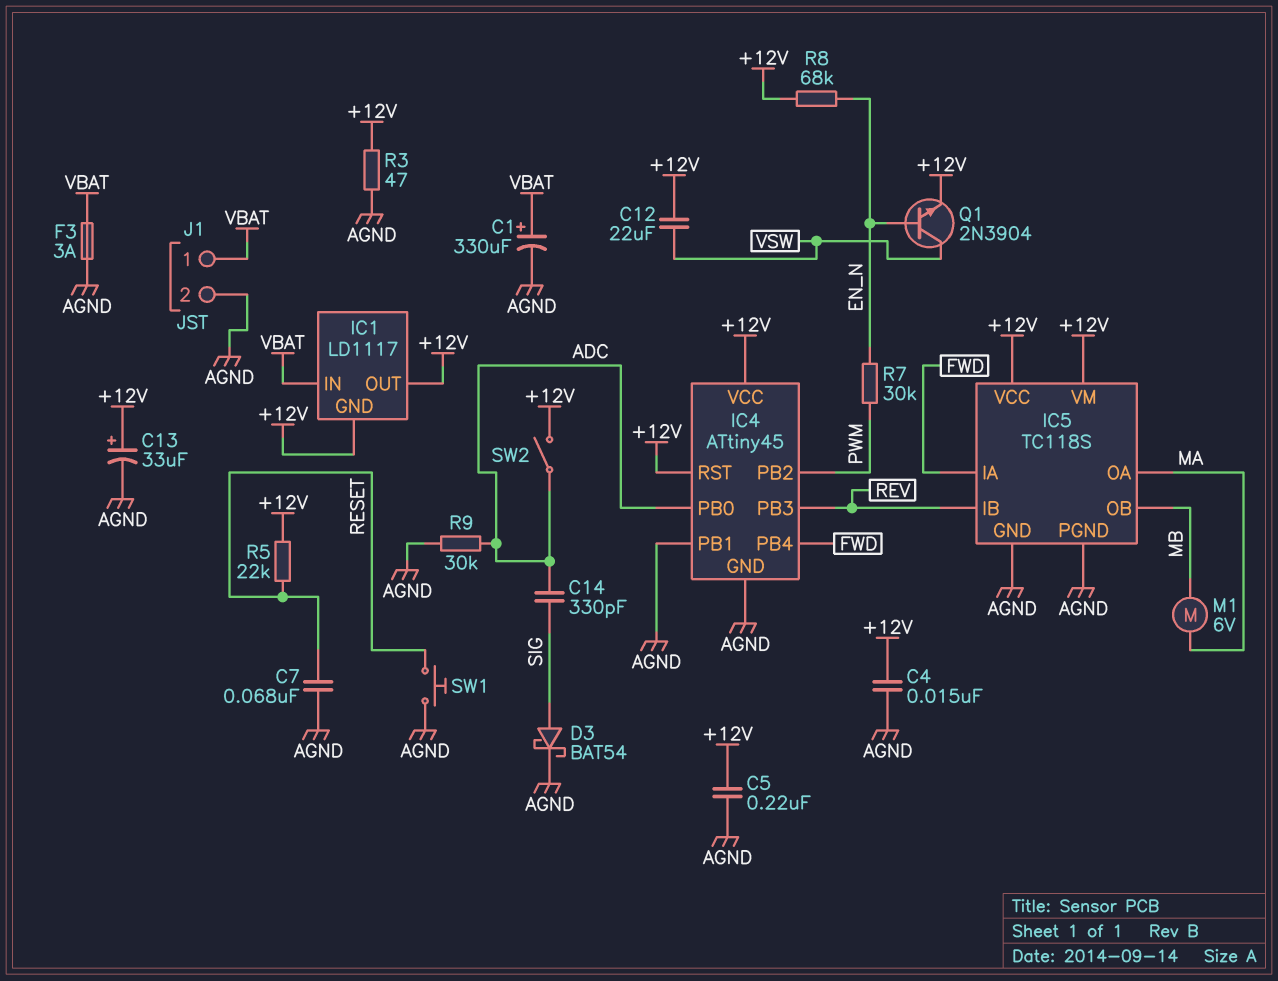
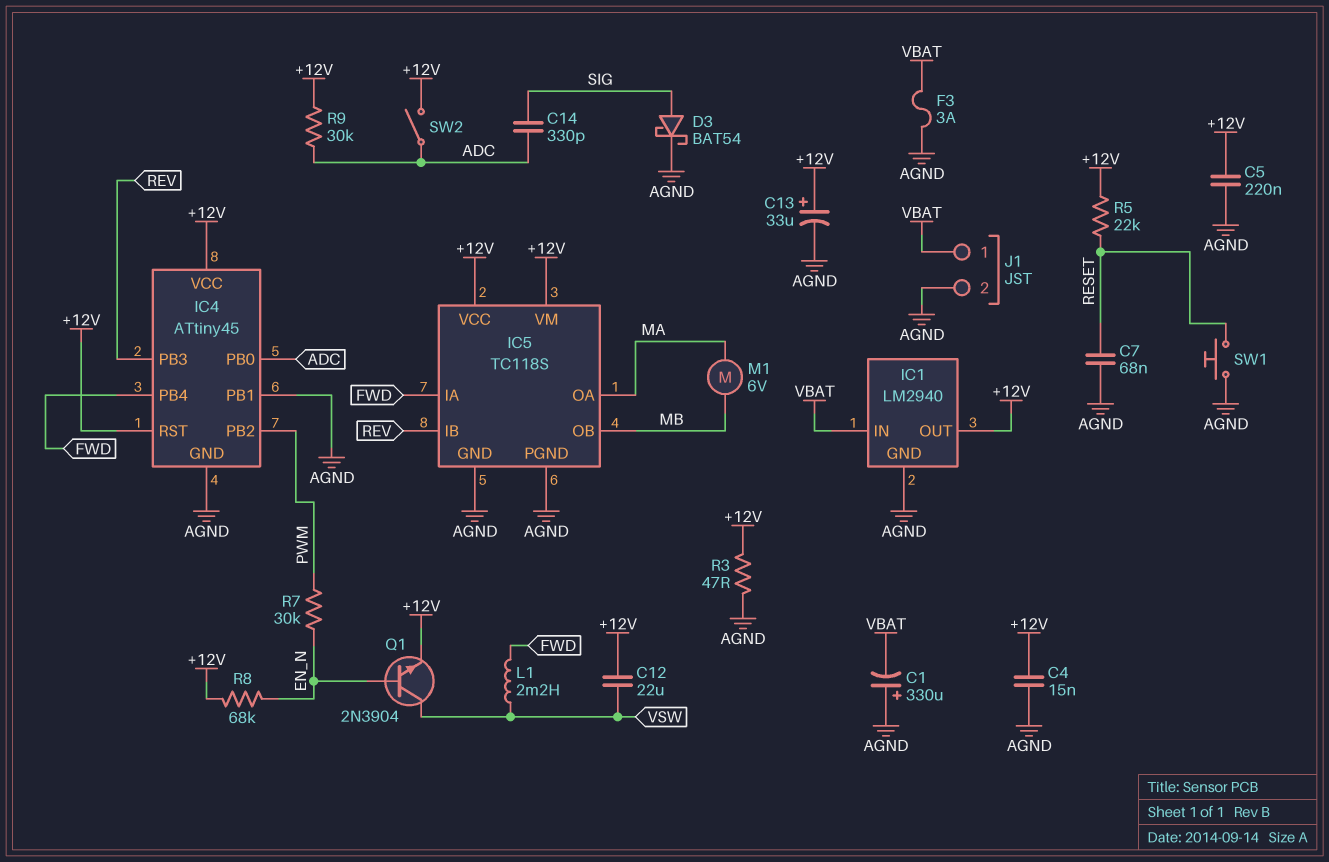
C1: 330uF (plus VBAT, minus AGND) -> 330uF (plus AGND, minus VBAT)
IC1: LD1117 -> LM2940
IC1 pin GND: +12V -> AGND
L1: none -> 2.2mH (FWD, VSW)
R9: 30k (ADC, AGND) -> 30k (+12V, ADC)

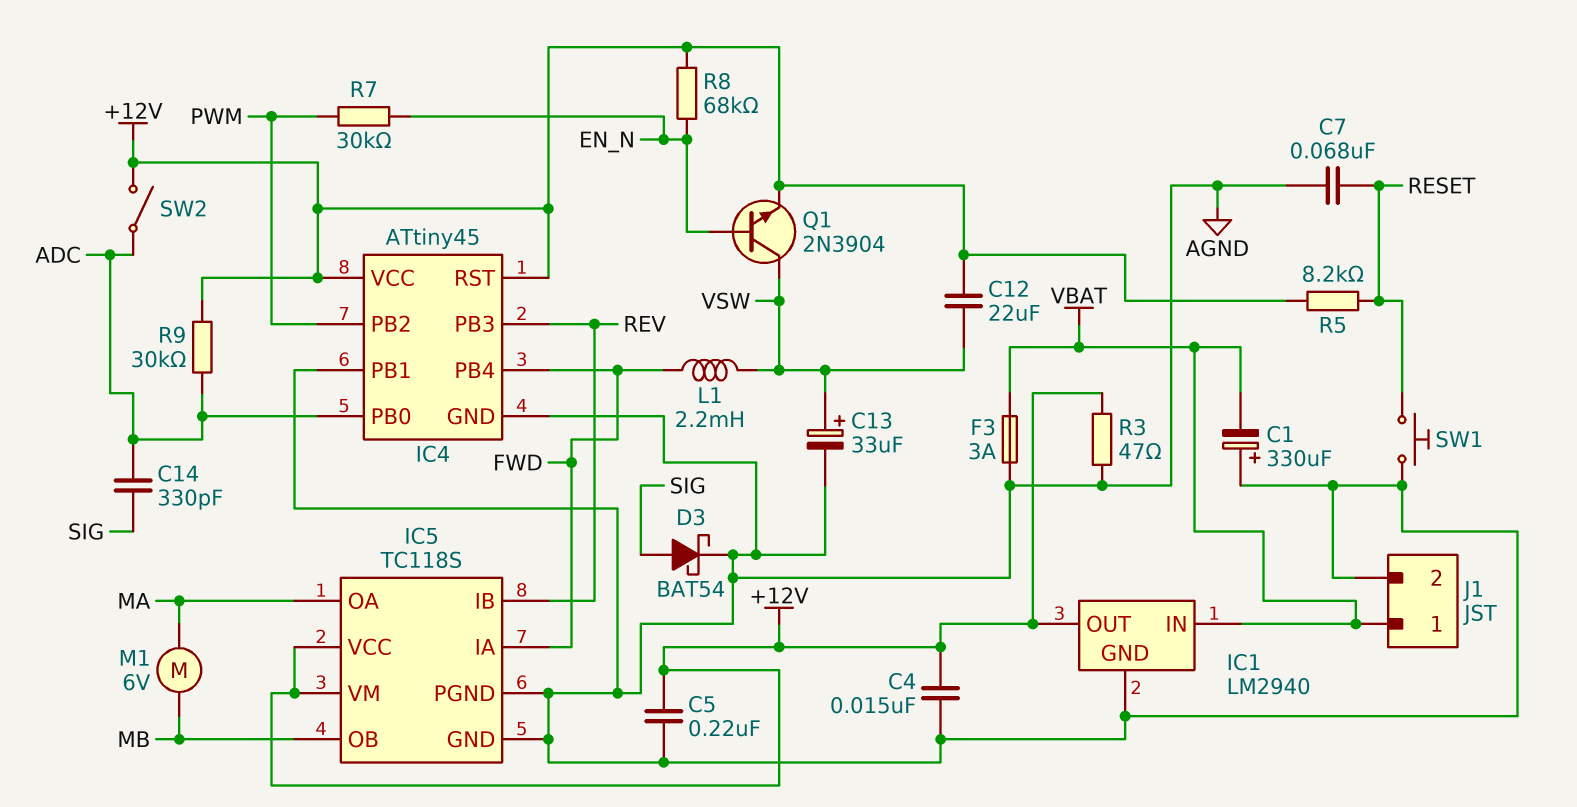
C13: 33uF (plus +12V, minus AGND) -> 33uF (plus VSW, minus AGND)
R5: 22k (+12V, RESET) -> 8.2k (+12V, RESET)

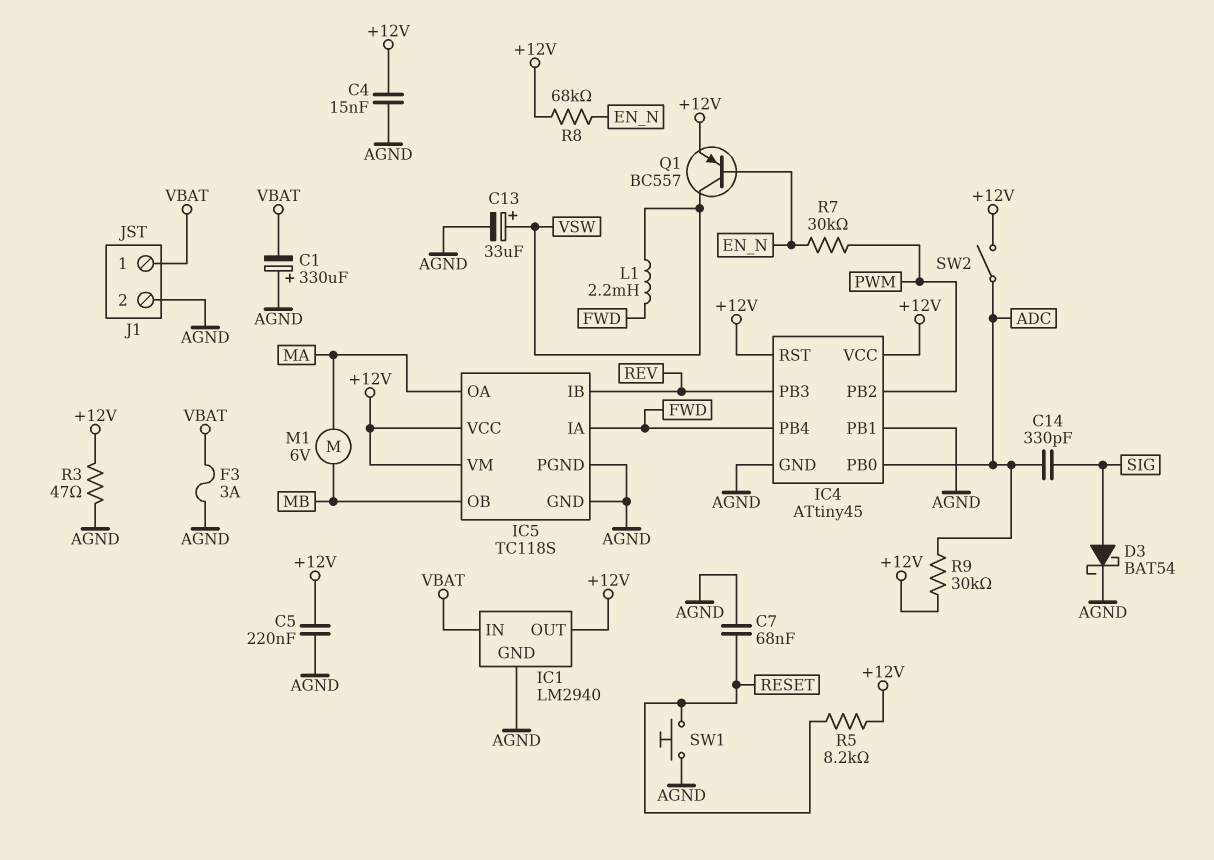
C12: 22uF (+12V, VSW) -> none
Q1: NPN 2N3904 (B EN_N, C VSW, E +12V) -> PNP BC557 (B EN_N, C VSW, E +12V)

